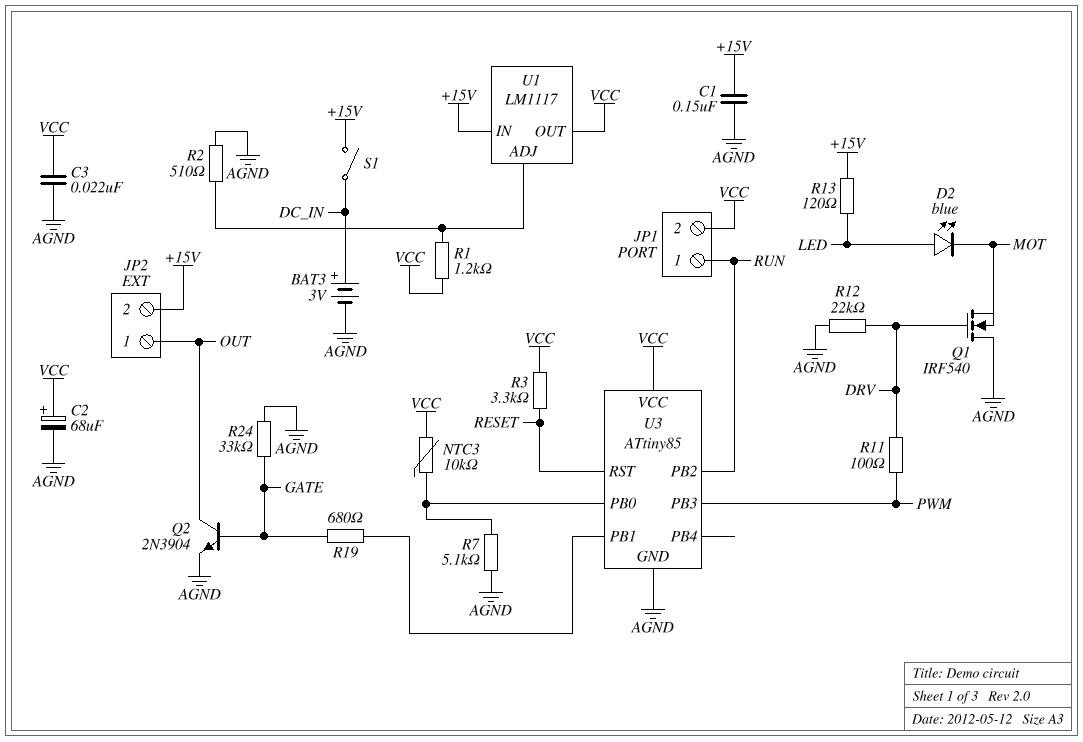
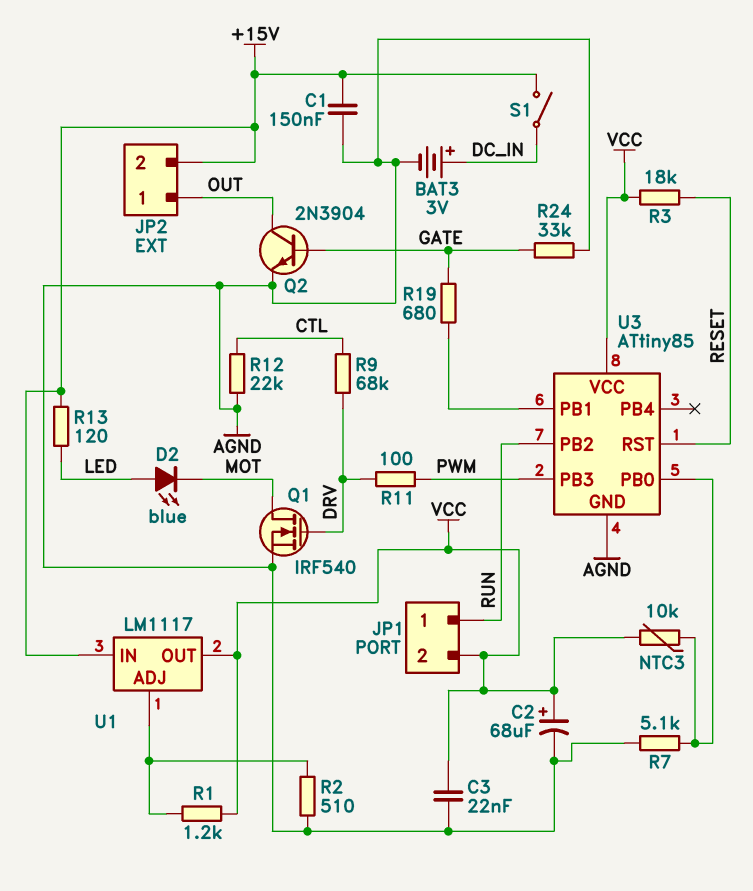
Q1: NMOS IRF540 (G DRV, D AGND, S MOT) -> NMOS IRF540 (G DRV, D MOT, S AGND)
R3: 3.3k (RESET, VCC) -> 18k (RESET, VCC)
R9: none -> 68k (CTL, DRV)
R12: 22k (AGND, DRV) -> 22k (AGND, CTL)

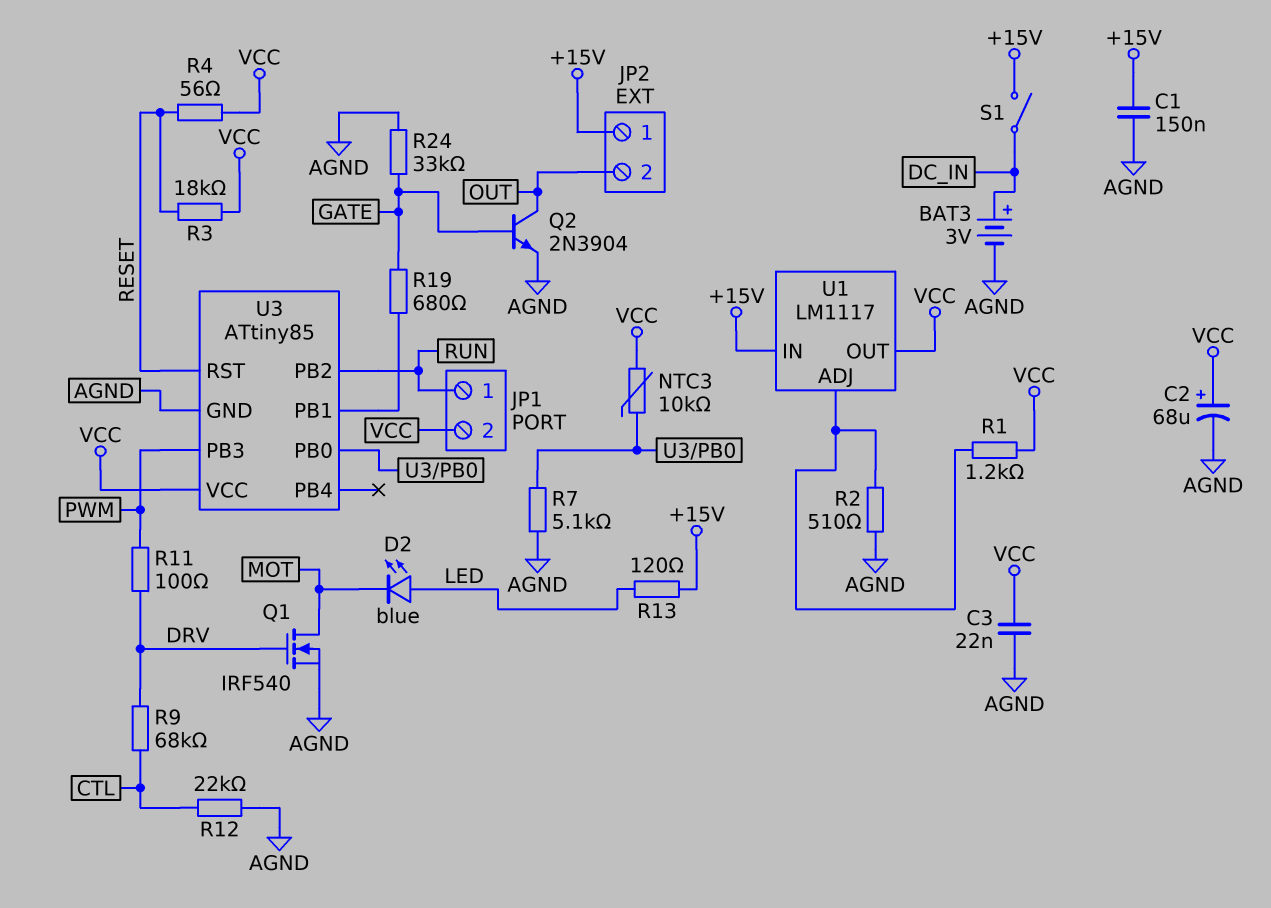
JP2 pin 1: OUT -> +15V
JP2 pin 2: +15V -> OUT
R4: none -> 56 (RESET, VCC)

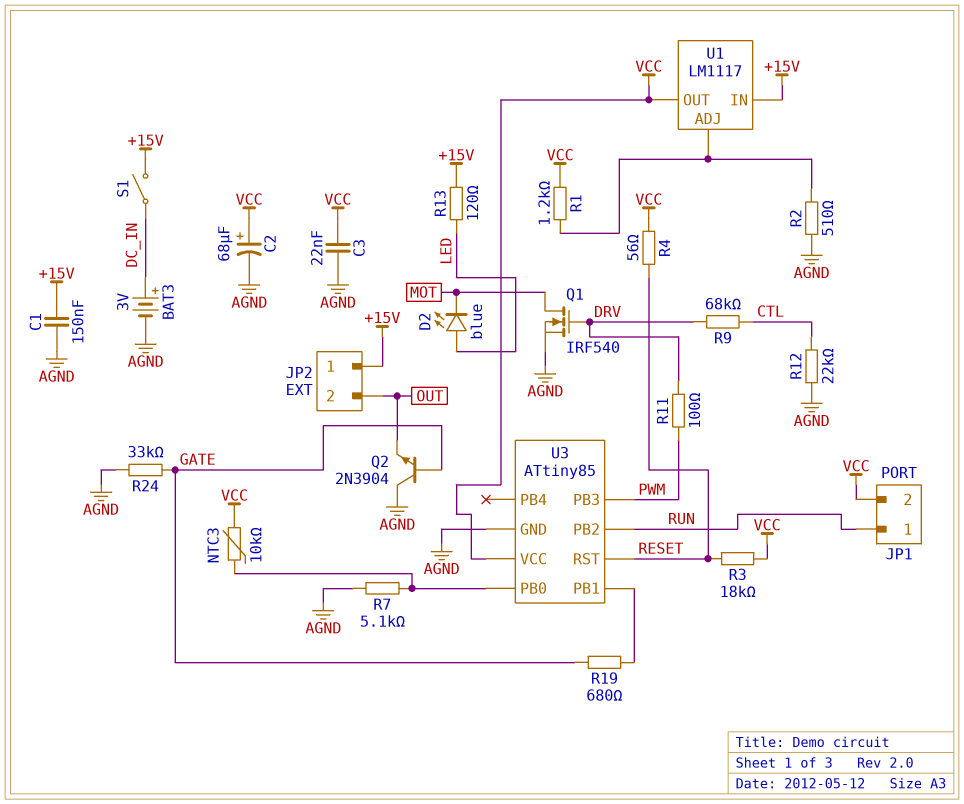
Q2: NPN 2N3904 (B GATE, C OUT, E AGND) -> NPN 2N3904 (B GATE, C AGND, E OUT)

